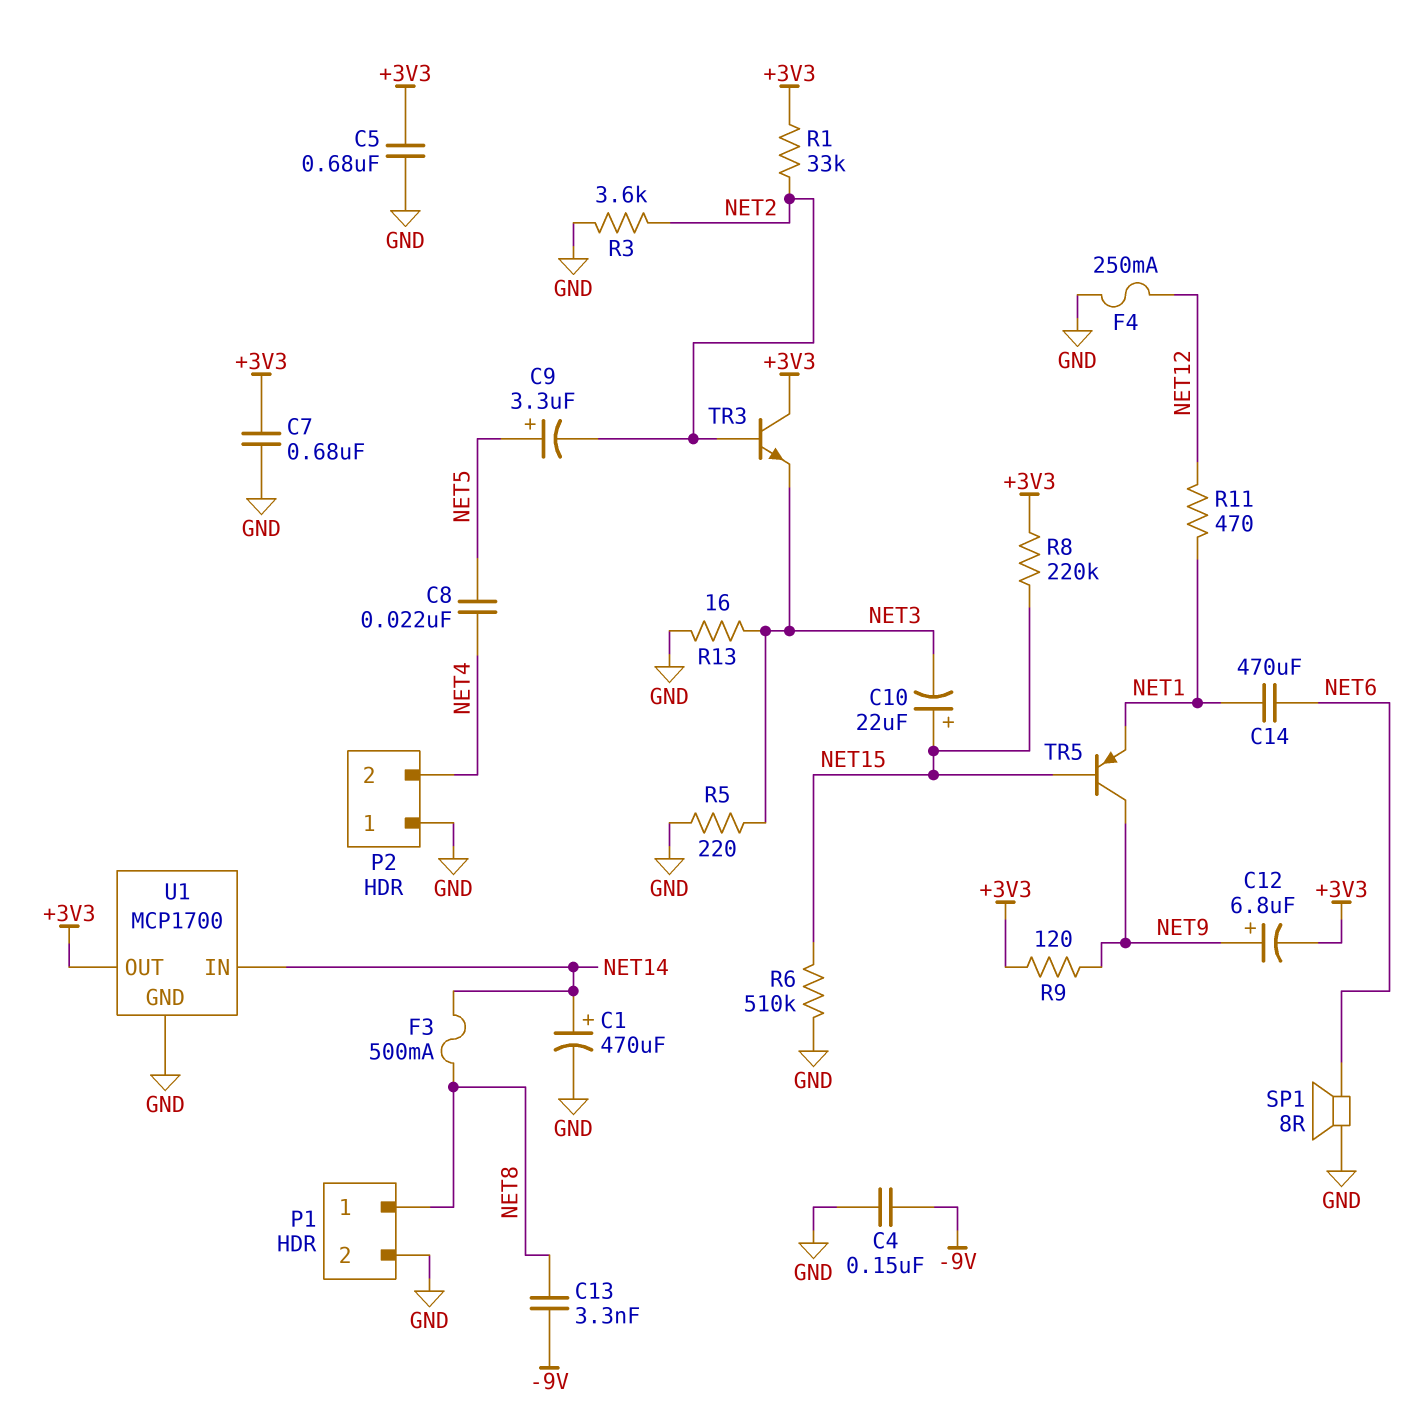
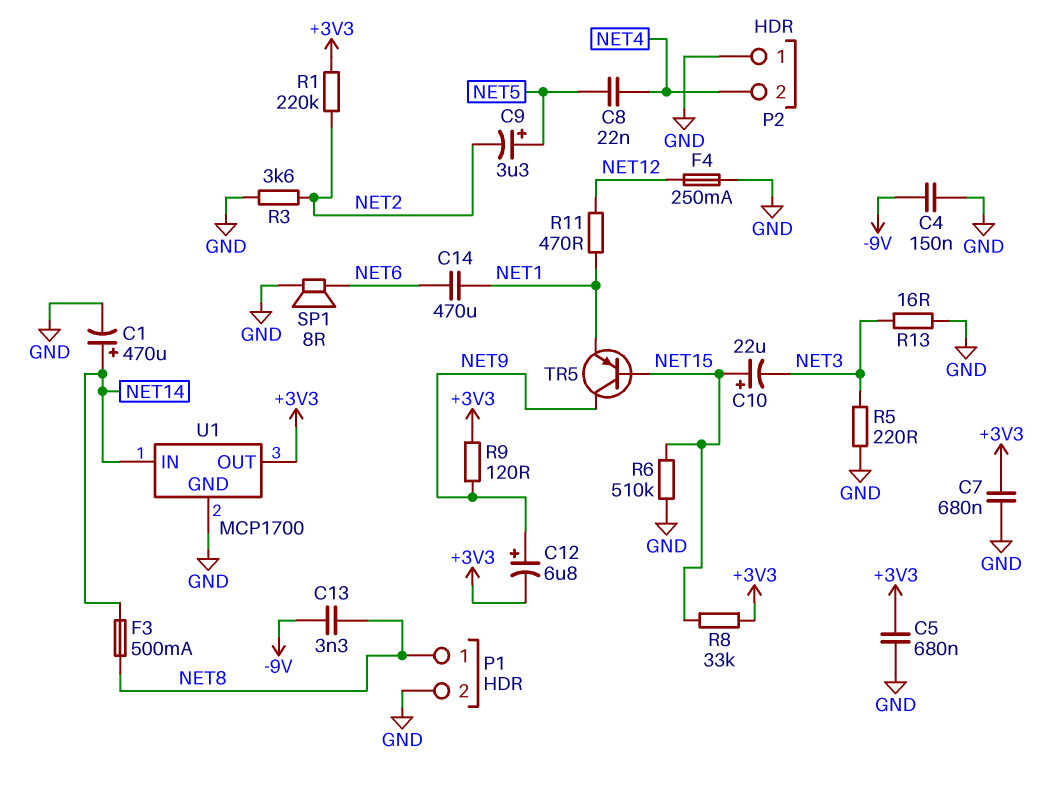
R1: 33k (+3V3, NET2) -> 220k (+3V3, NET2)
R8: 220k (+3V3, NET15) -> 33k (+3V3, NET15)
TR3: NPN (B NET2, C +3V3, E NET3) -> none

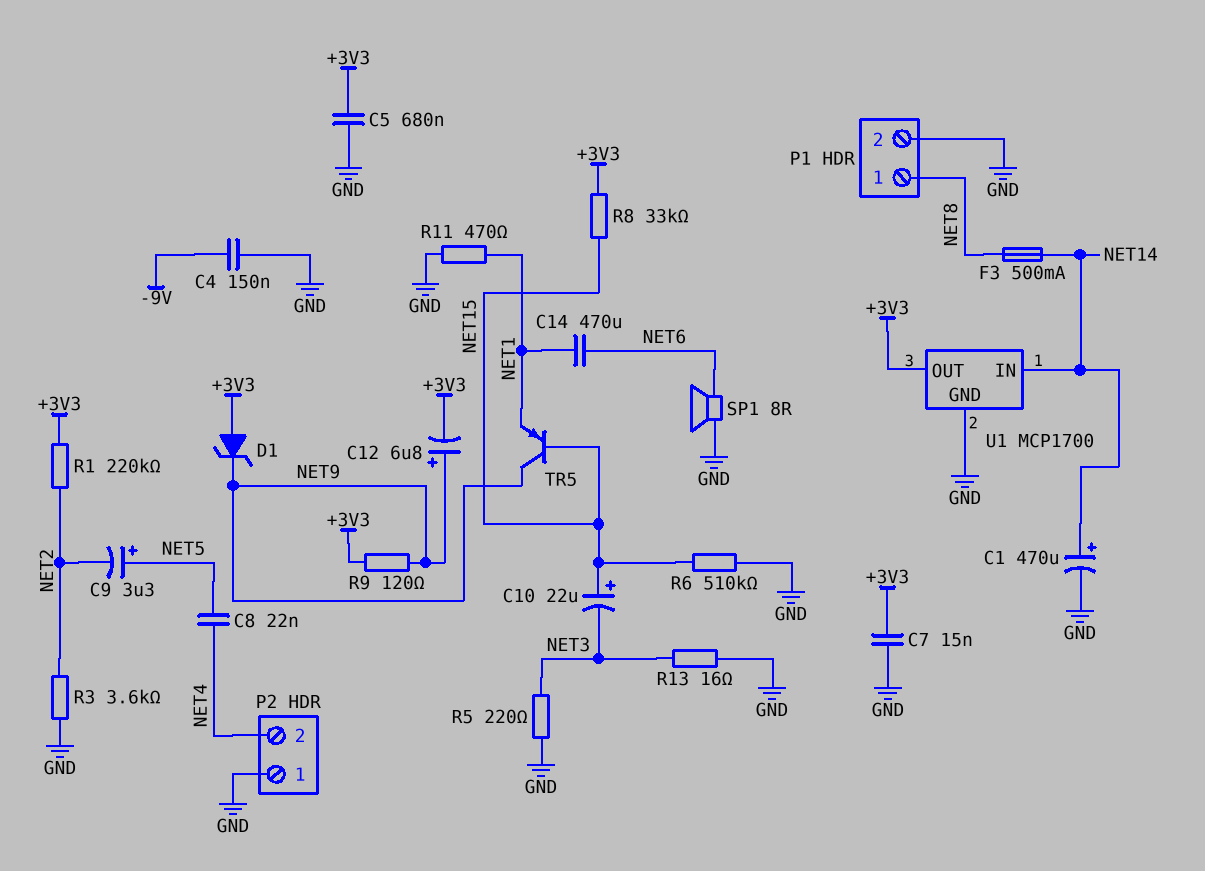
C7: 680nF (+3V3, GND) -> 15nF (+3V3, GND)
C13: 3.3nF (-9V, NET8) -> none
D1: none -> zener (A +3V3, K NET9)
F4: 250mA (GND, NET12) -> none
R11: 470 (NET1, NET12) -> 470 (GND, NET1)

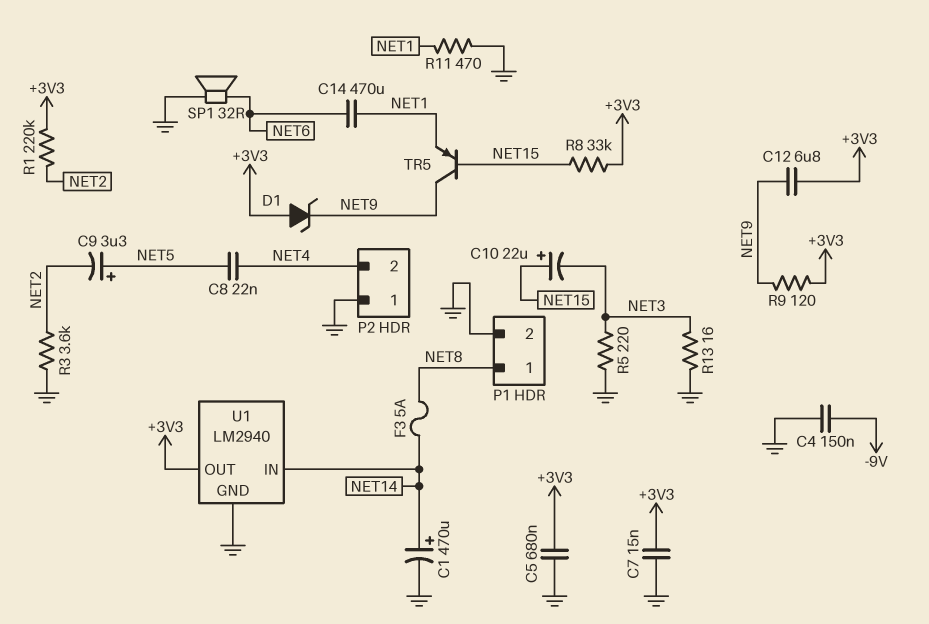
C12: 6.8uF (plus NET9, minus +3V3) -> 6.8uF (+3V3, NET9)
F3: 500mA (NET8, NET14) -> 5A (NET8, NET14)
R6: 510k (GND, NET15) -> none
SP1: speaker 8R (GND, NET6) -> speaker 32R (GND, NET6)
U1: MCP1700 -> LM2940

